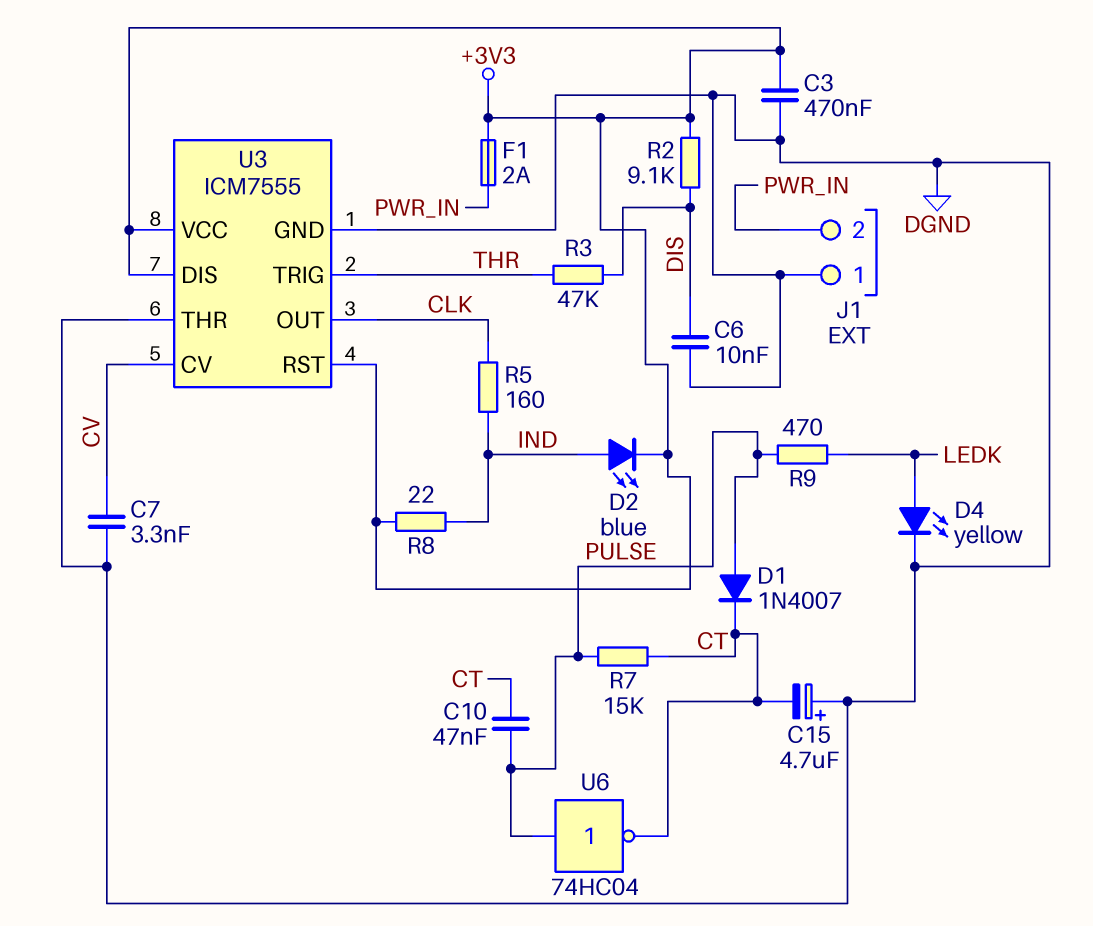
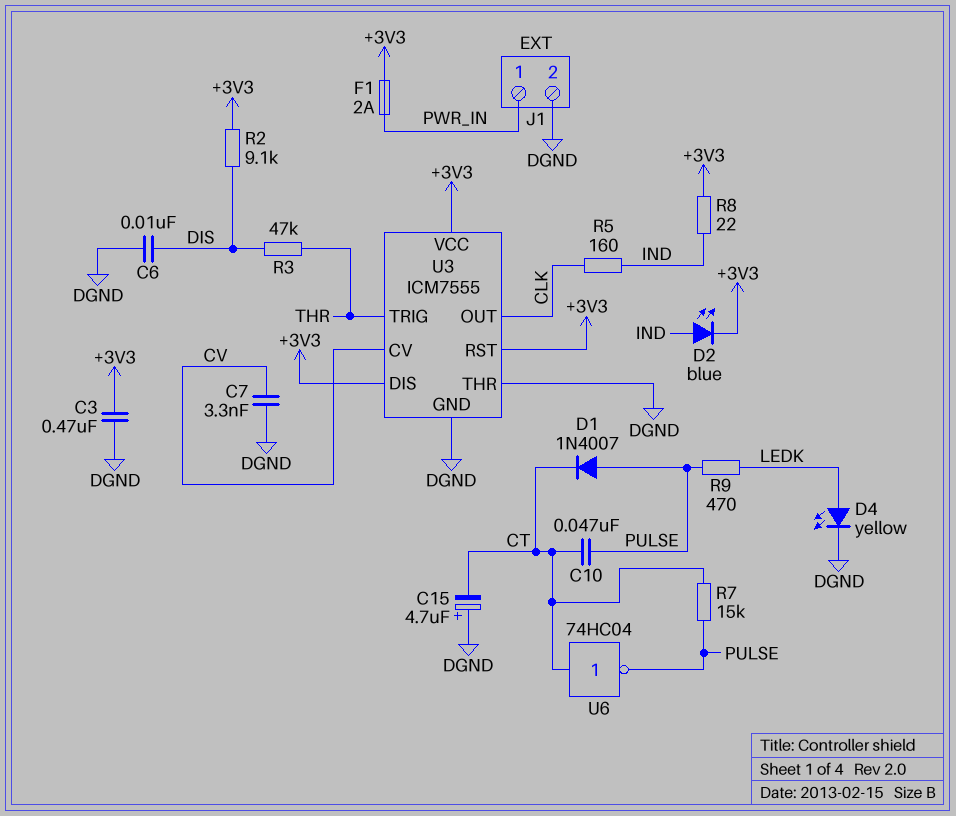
J1 pin 1: DGND -> PWR_IN
J1 pin 2: PWR_IN -> DGND
U6: NOT 74HC04 (in PULSE, out CT) -> NOT 74HC04 (in CT, out PULSE)

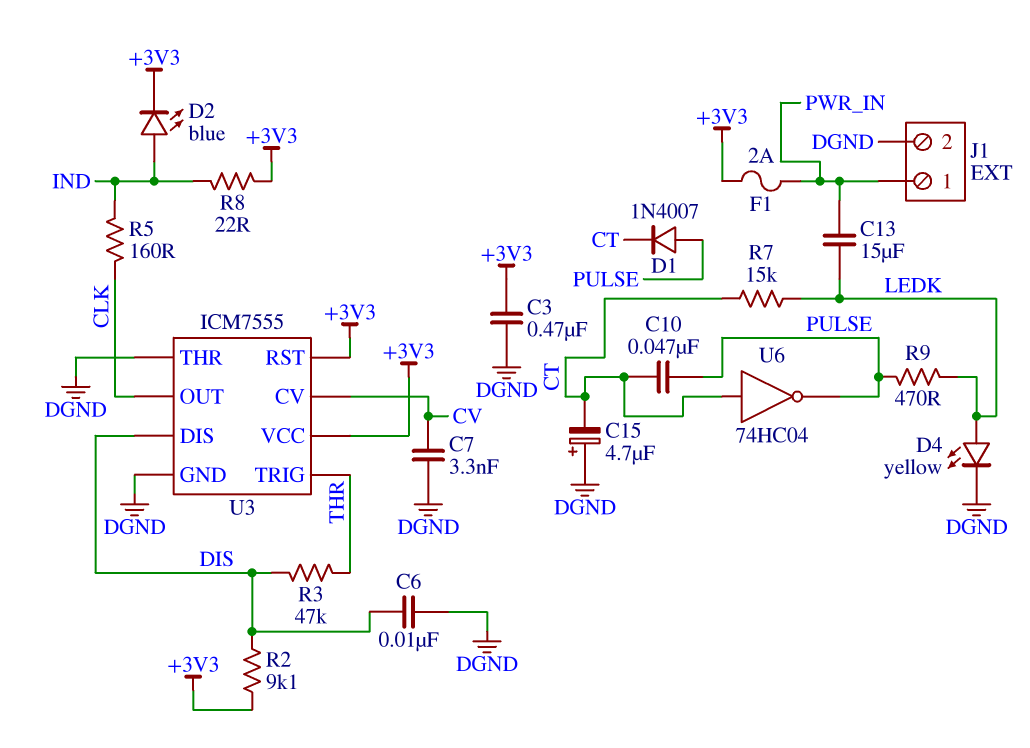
C13: none -> 15uF (LEDK, PWR_IN)
R7: 15k (CT, PULSE) -> 15k (CT, LEDK)
U3 pin DIS: +3V3 -> DIS

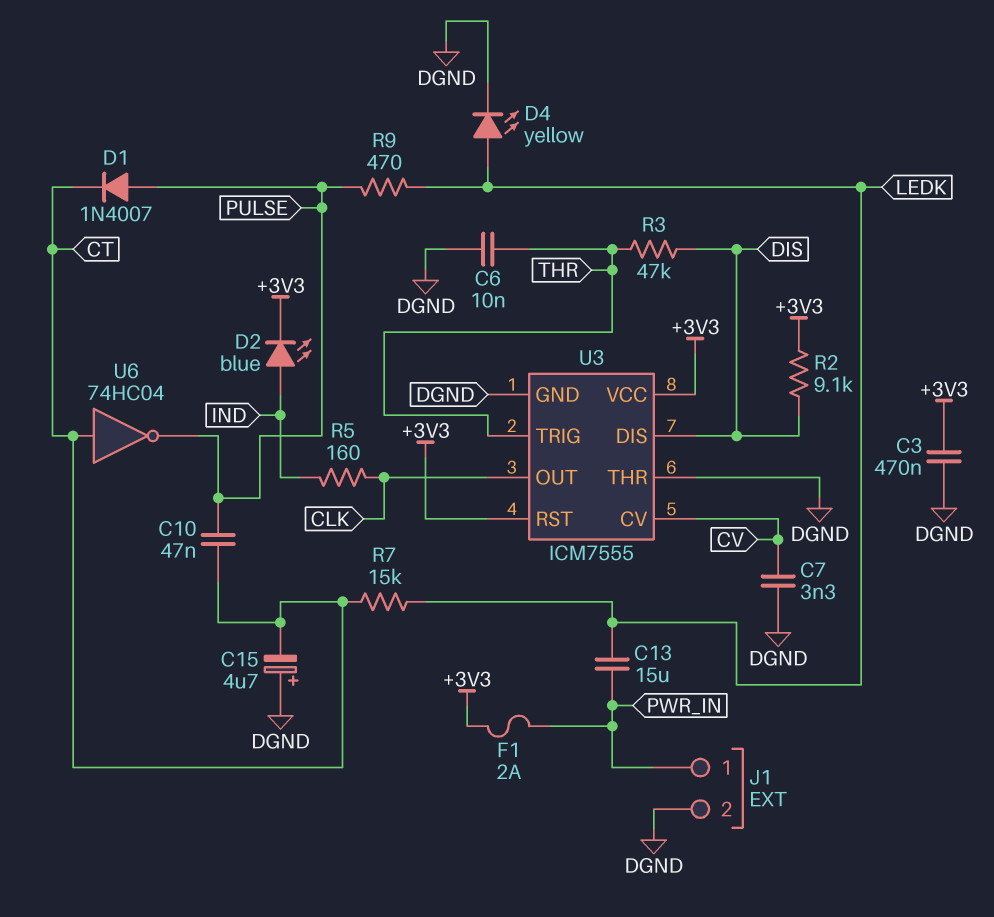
C6: 10nF (DGND, DIS) -> 10nF (DGND, THR)
R8: 22 (+3V3, IND) -> none

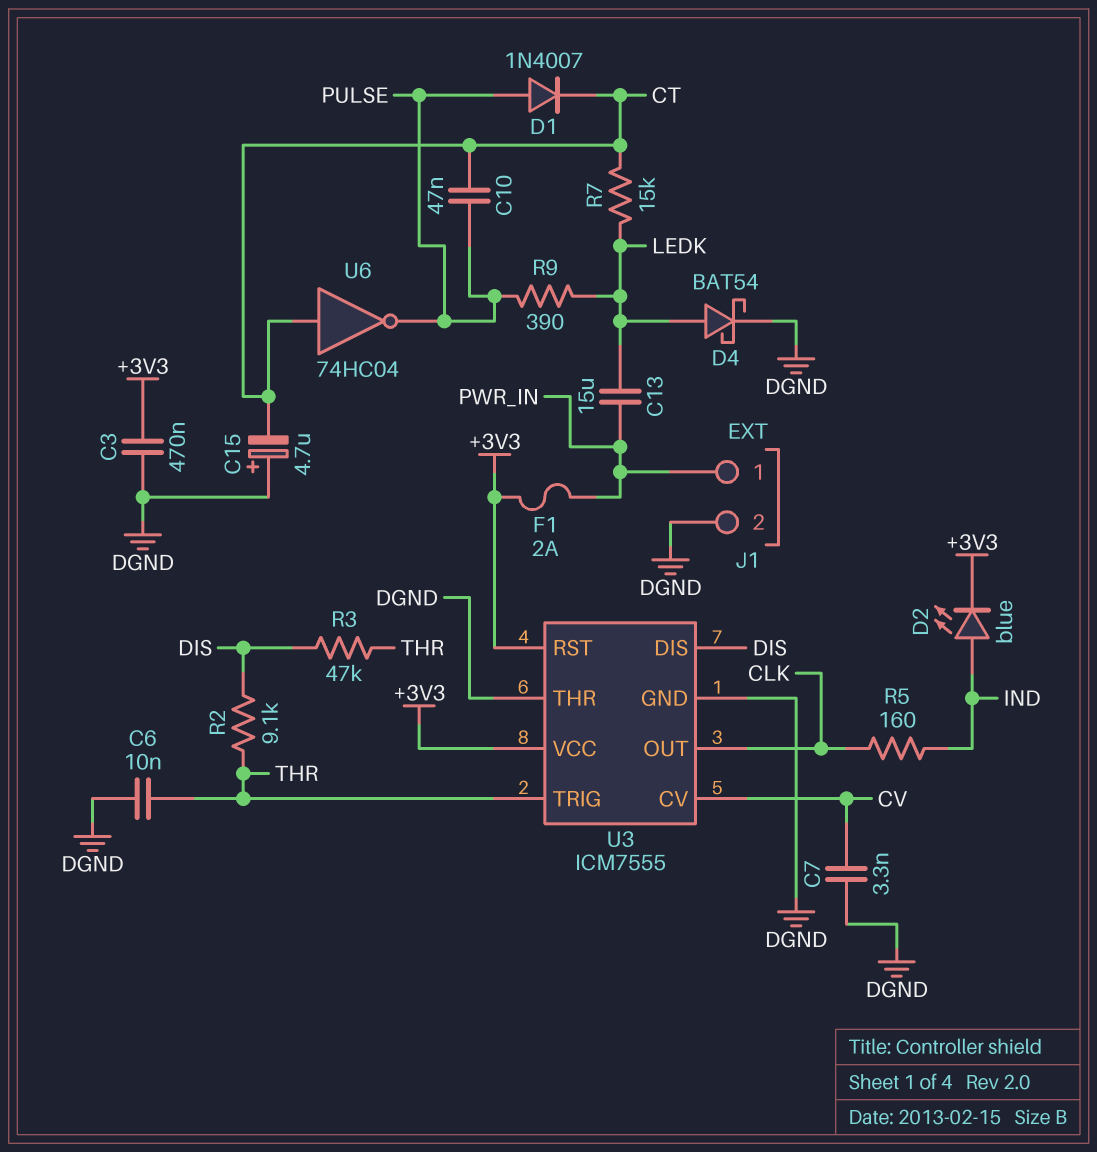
D4: LED yellow (A LEDK, K DGND) -> schottky BAT54 (A LEDK, K DGND)
R2: 9.1k (+3V3, DIS) -> 9.1k (DIS, THR)
R9: 470 (LEDK, PULSE) -> 390 (LEDK, PULSE)

